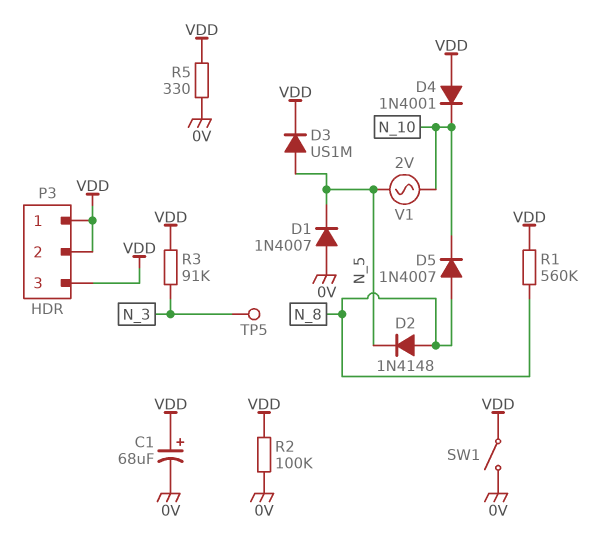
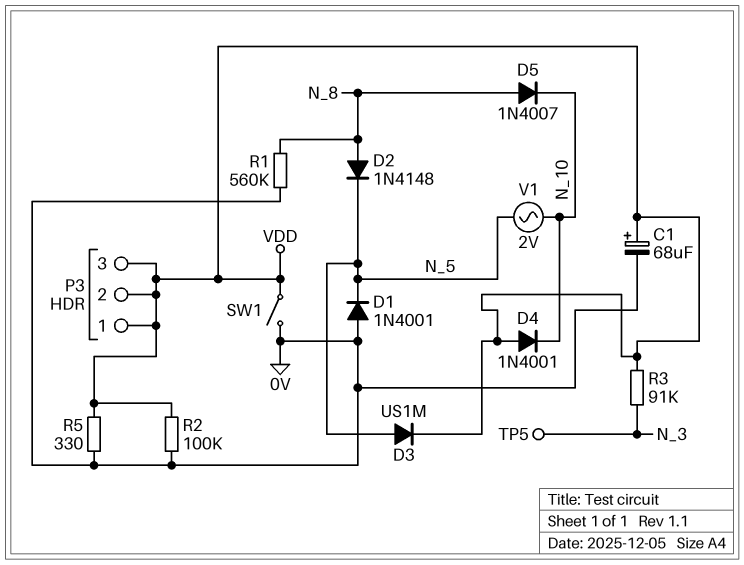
D1: diode 1N4007 (A 0V, K N_5) -> diode 1N4001 (A 0V, K N_5)
R1: 560k (N_8, VDD) -> 560k (0V, N_8)

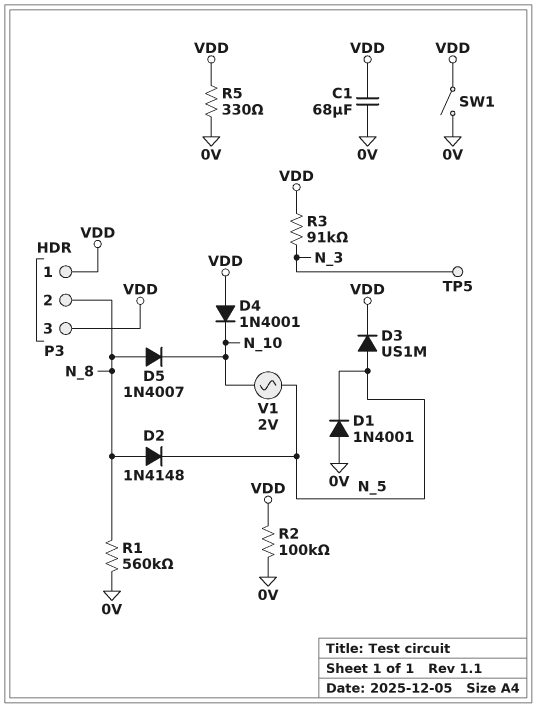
C1: 68uF (plus VDD, minus 0V) -> 68uF (0V, VDD)
P3 pin 2: VDD -> N_8

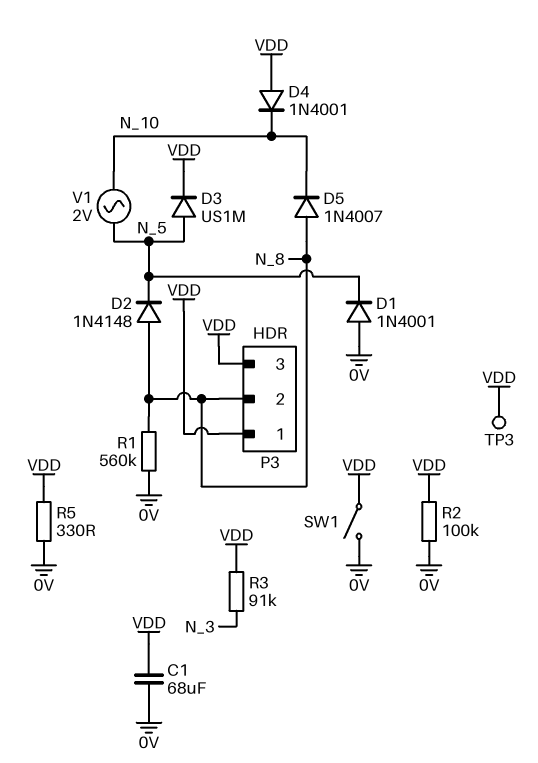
TP3: none -> test point (VDD)
TP5: test point (N_3) -> none

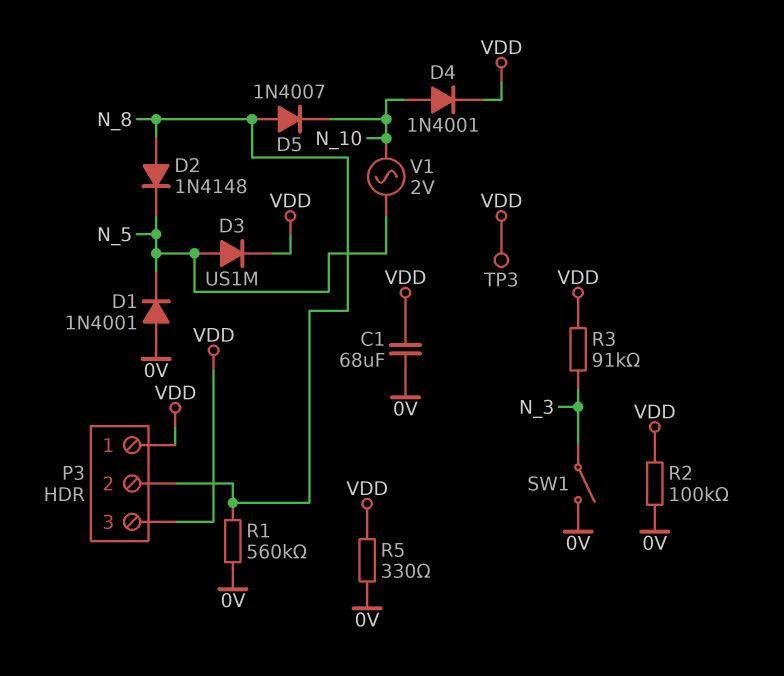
D4: diode 1N4001 (A VDD, K N_10) -> diode 1N4001 (A N_10, K VDD)
SW1: switch (0V, VDD) -> switch (0V, N_3)

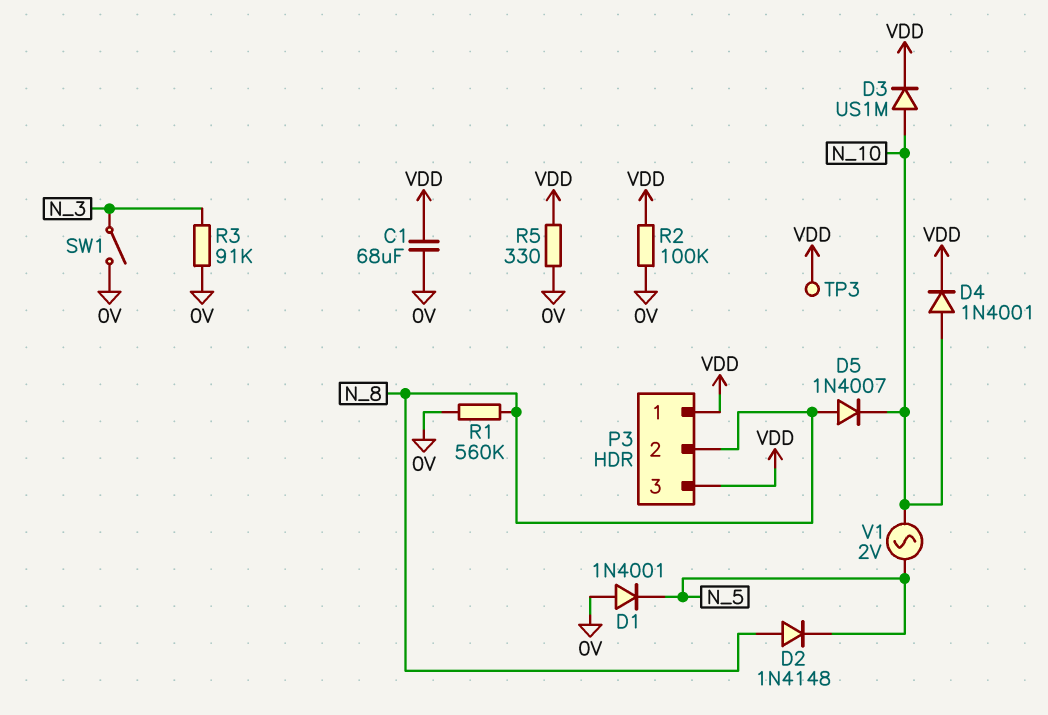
D3: diode US1M (A N_5, K VDD) -> diode US1M (A N_10, K VDD)
R3: 91k (N_3, VDD) -> 91k (0V, N_3)

